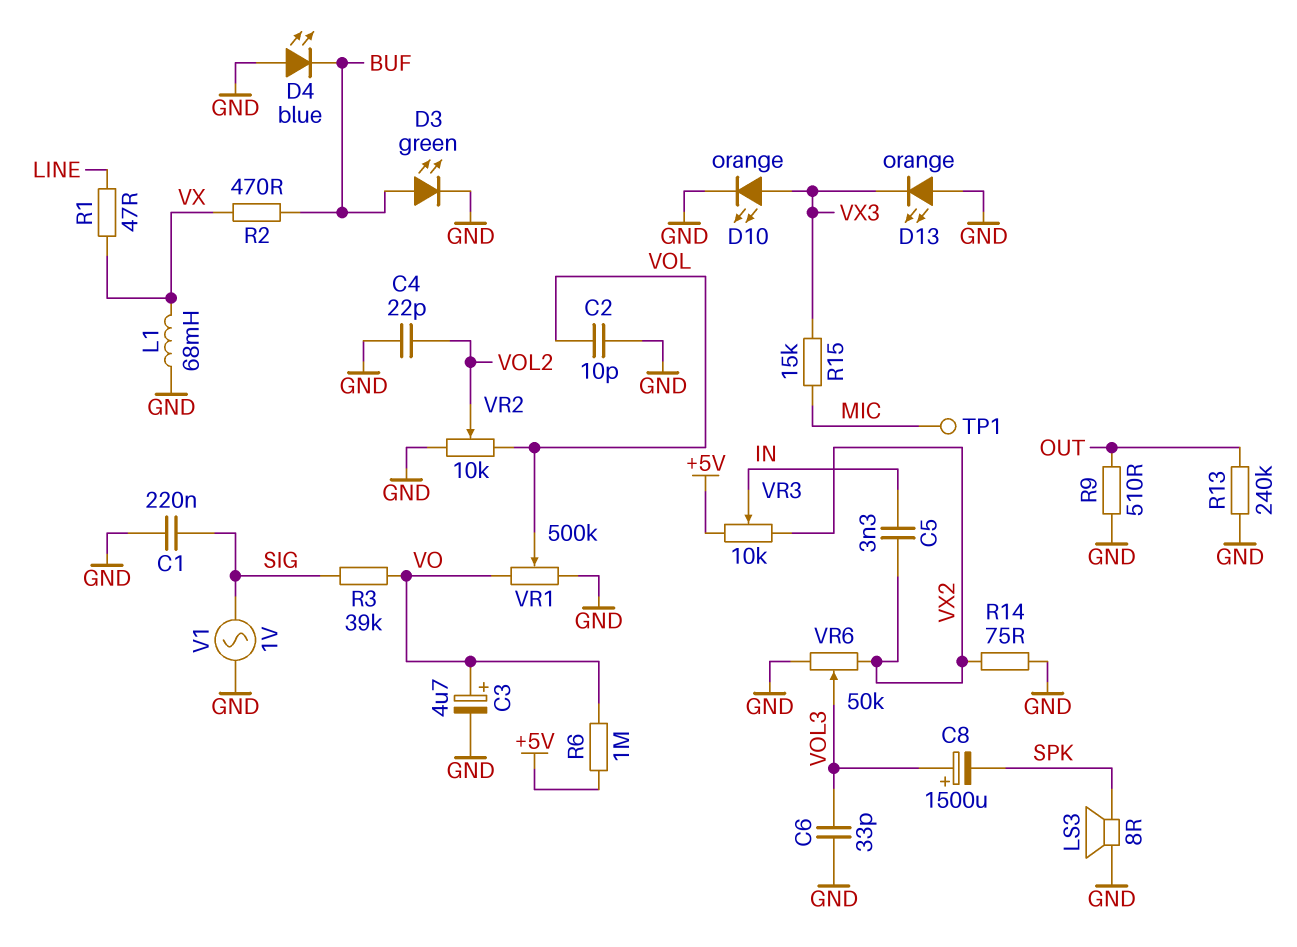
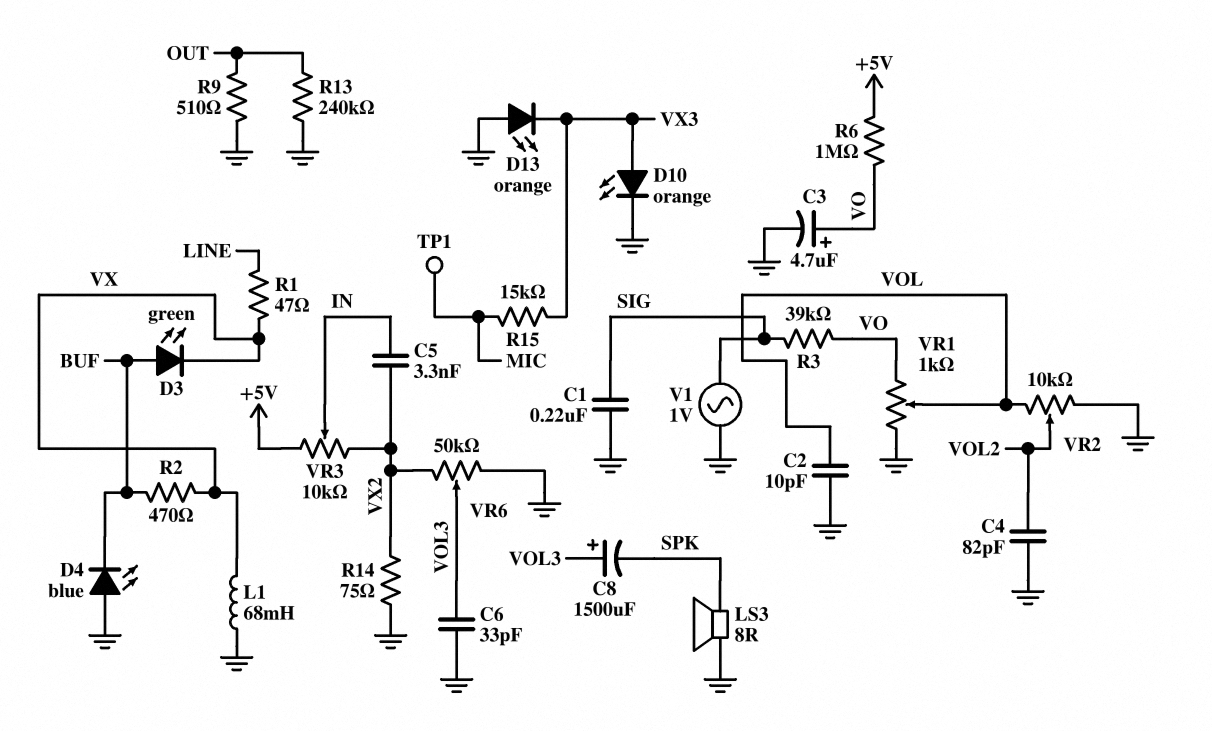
C4: 22pF (GND, VOL2) -> 82pF (GND, VOL2)
D3: LED green (A BUF, K GND) -> LED green (A BUF, K VX)
VR1: 500k (GND, VO, wiper VOL) -> 1k (GND, VO, wiper VOL)

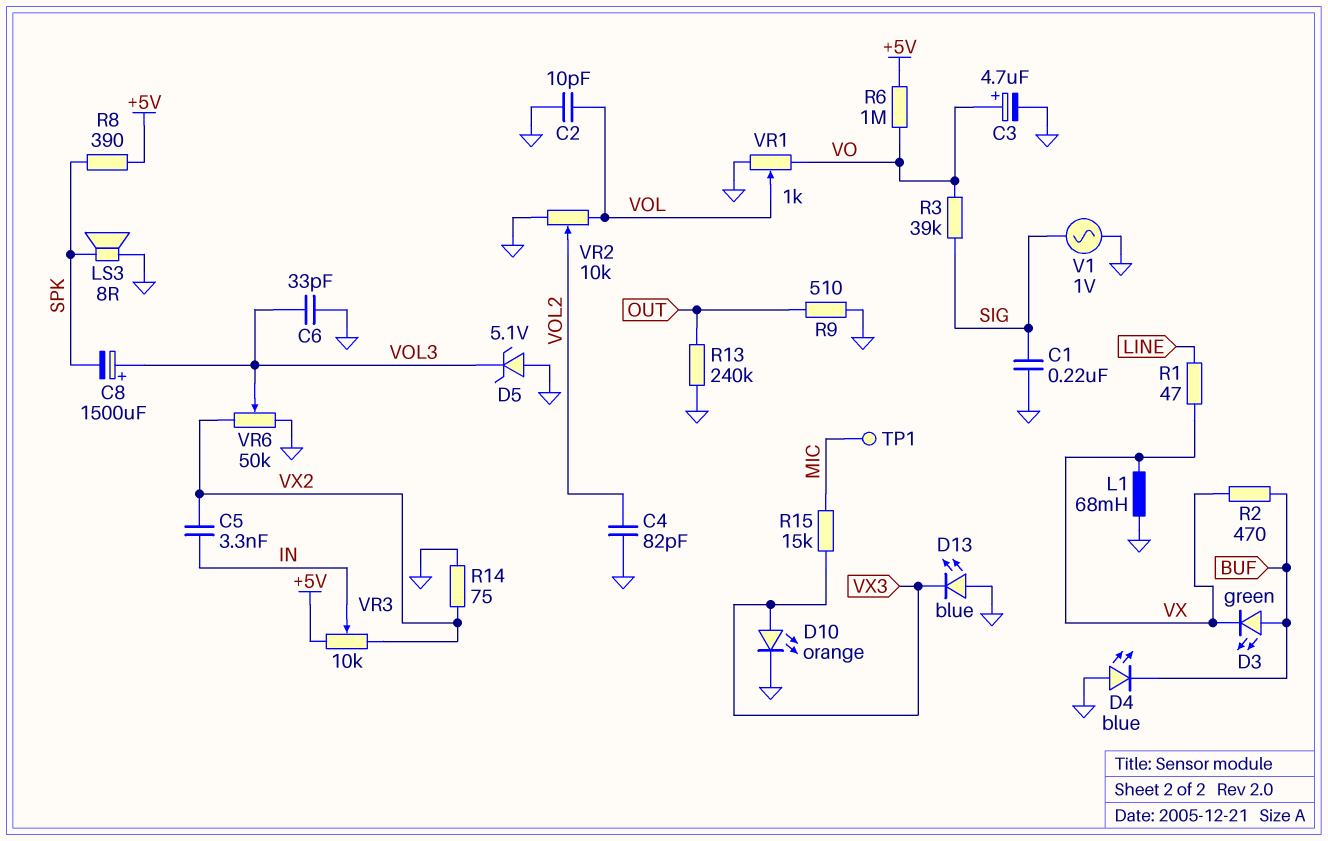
D5: none -> zener 5.1V (A GND, K VOL3)
D13: LED orange (A GND, K VX3) -> LED blue (A GND, K VX3)
R8: none -> 390 (+5V, SPK)

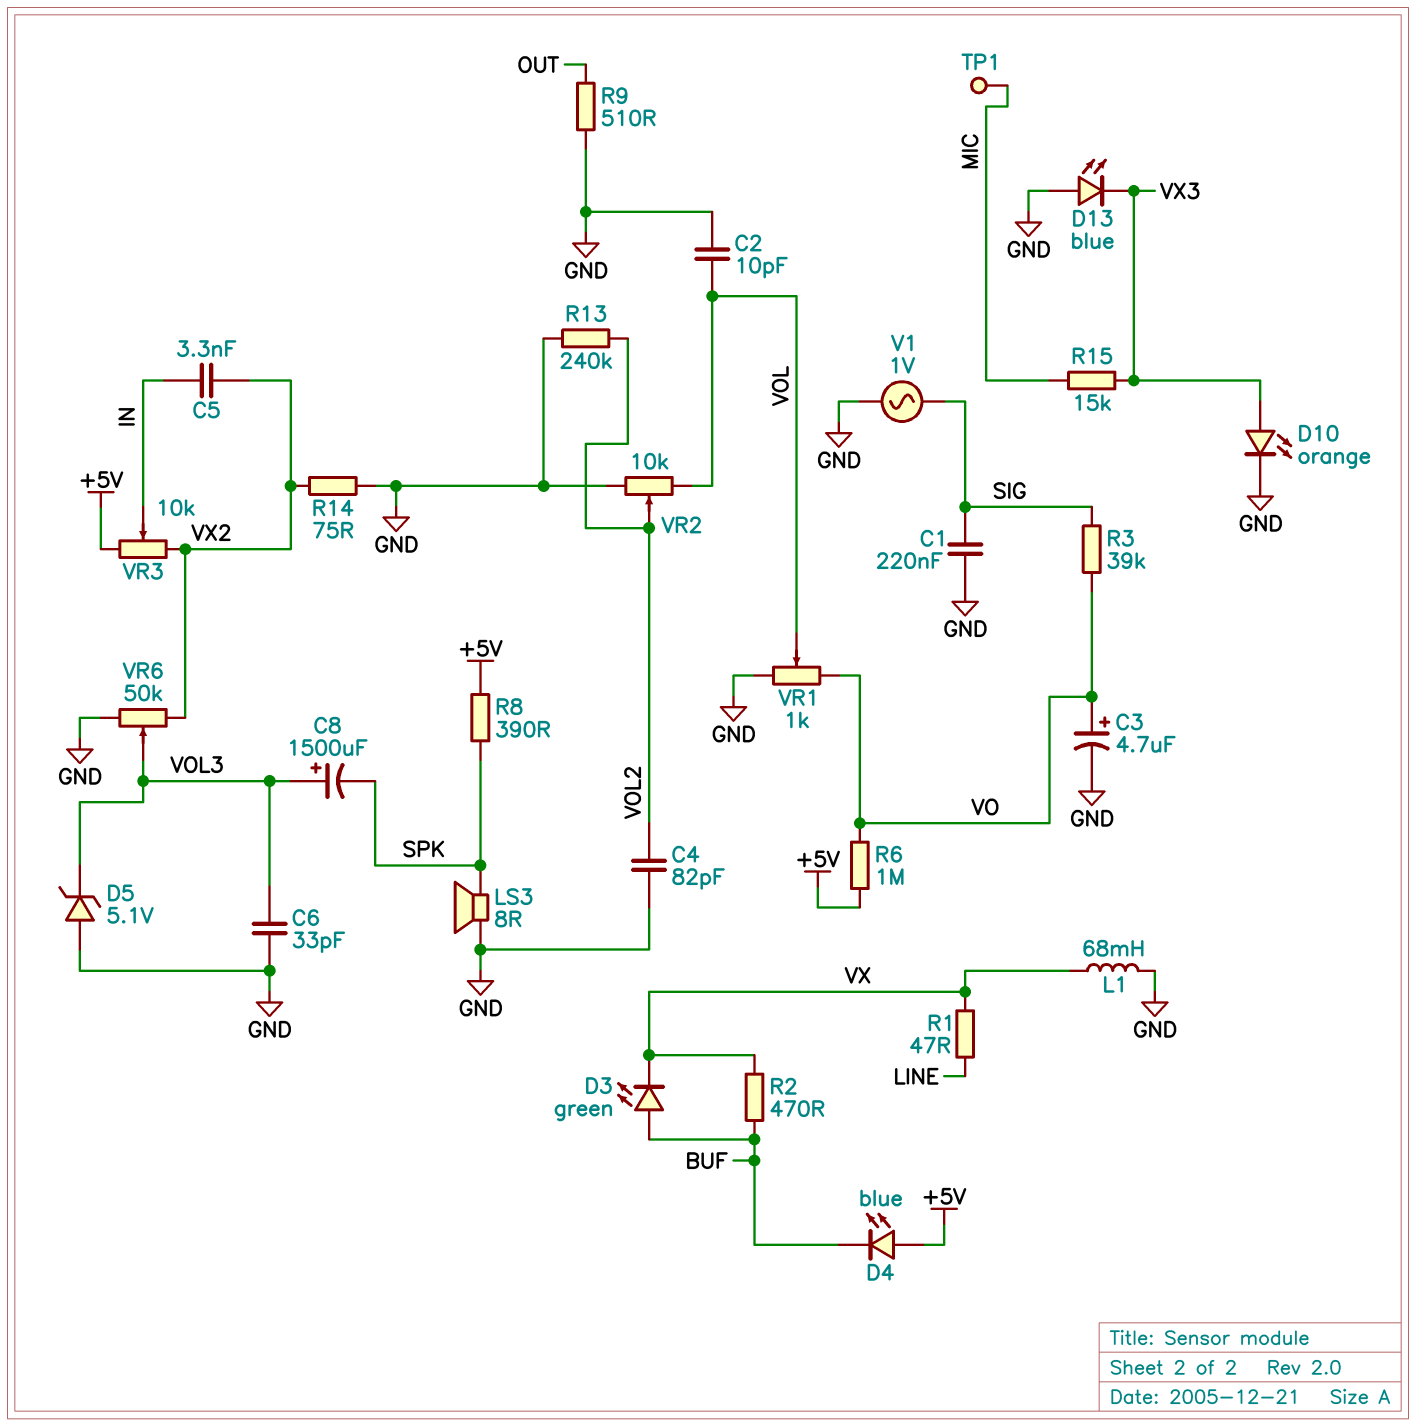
D4: LED blue (A GND, K BUF) -> LED blue (A +5V, K BUF)
R13: 240k (GND, OUT) -> 240k (GND, VOL2)

